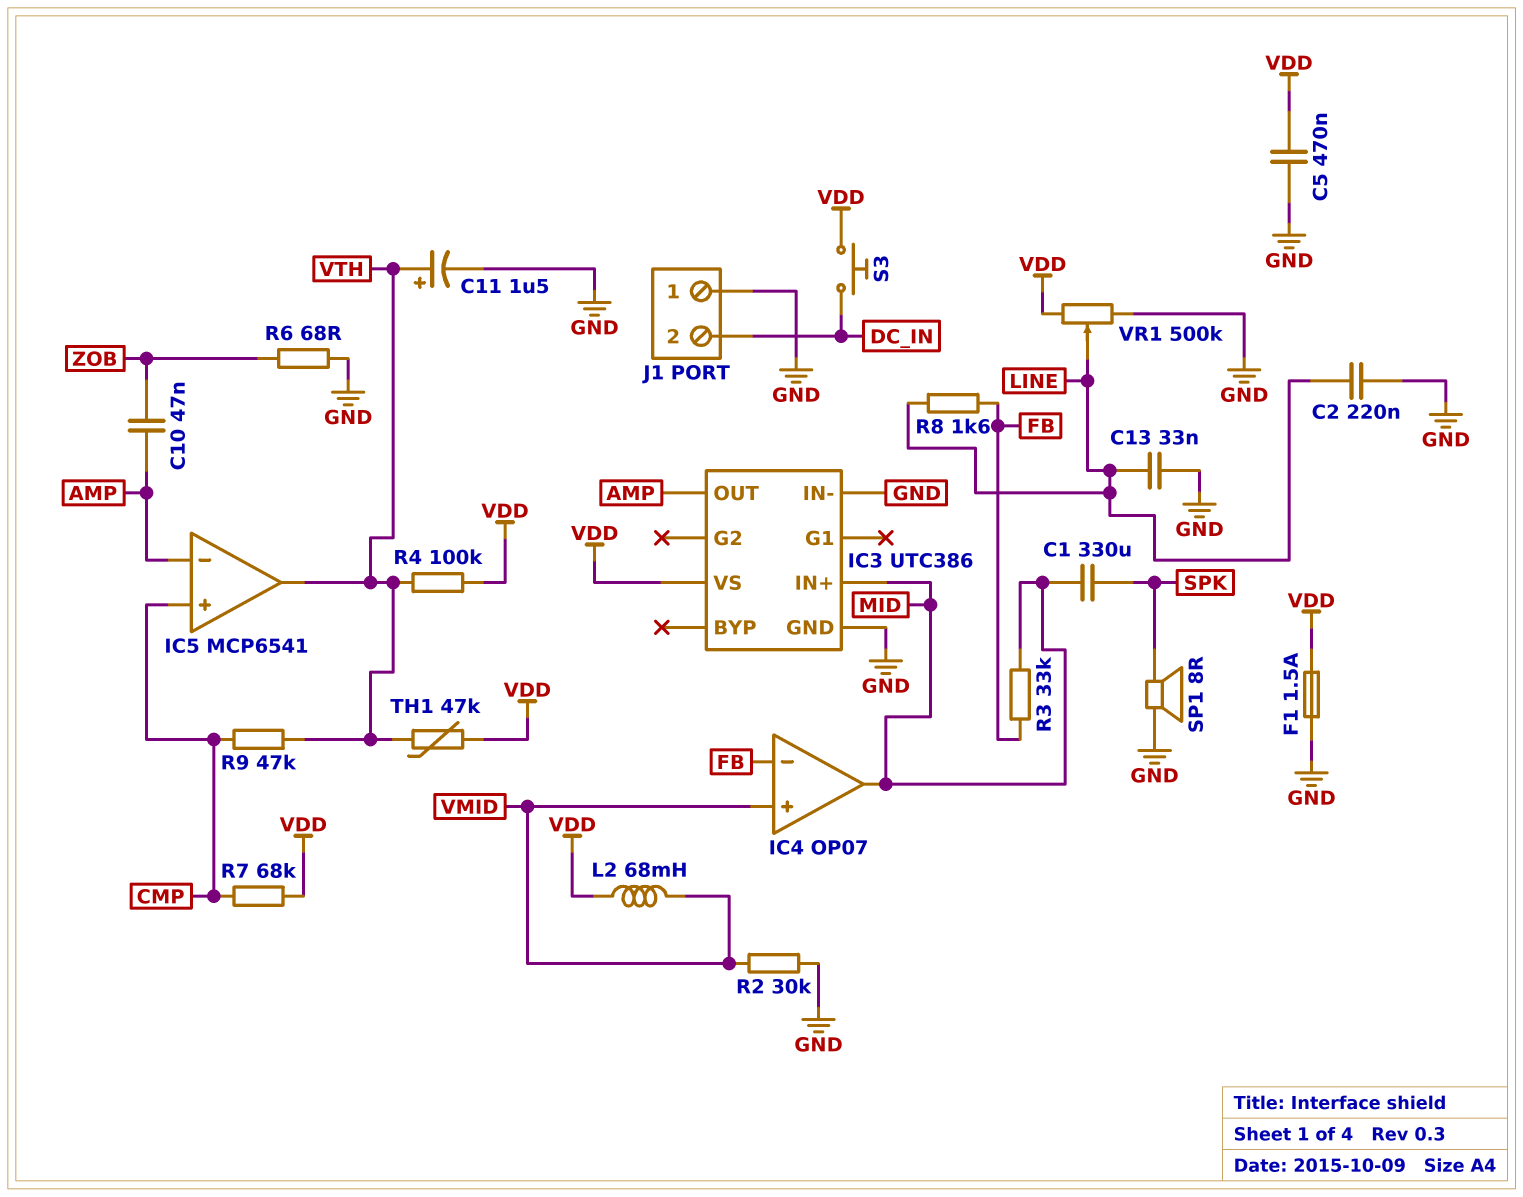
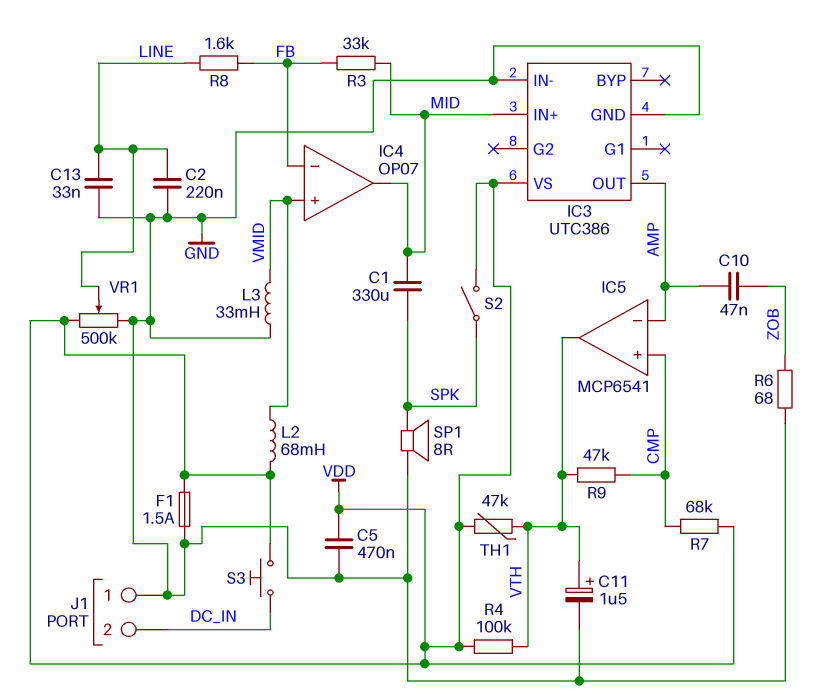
L3: none -> 33mH (GND, VMID)
R2: 30k (GND, VMID) -> none
S2: none -> switch (SPK, VDD)

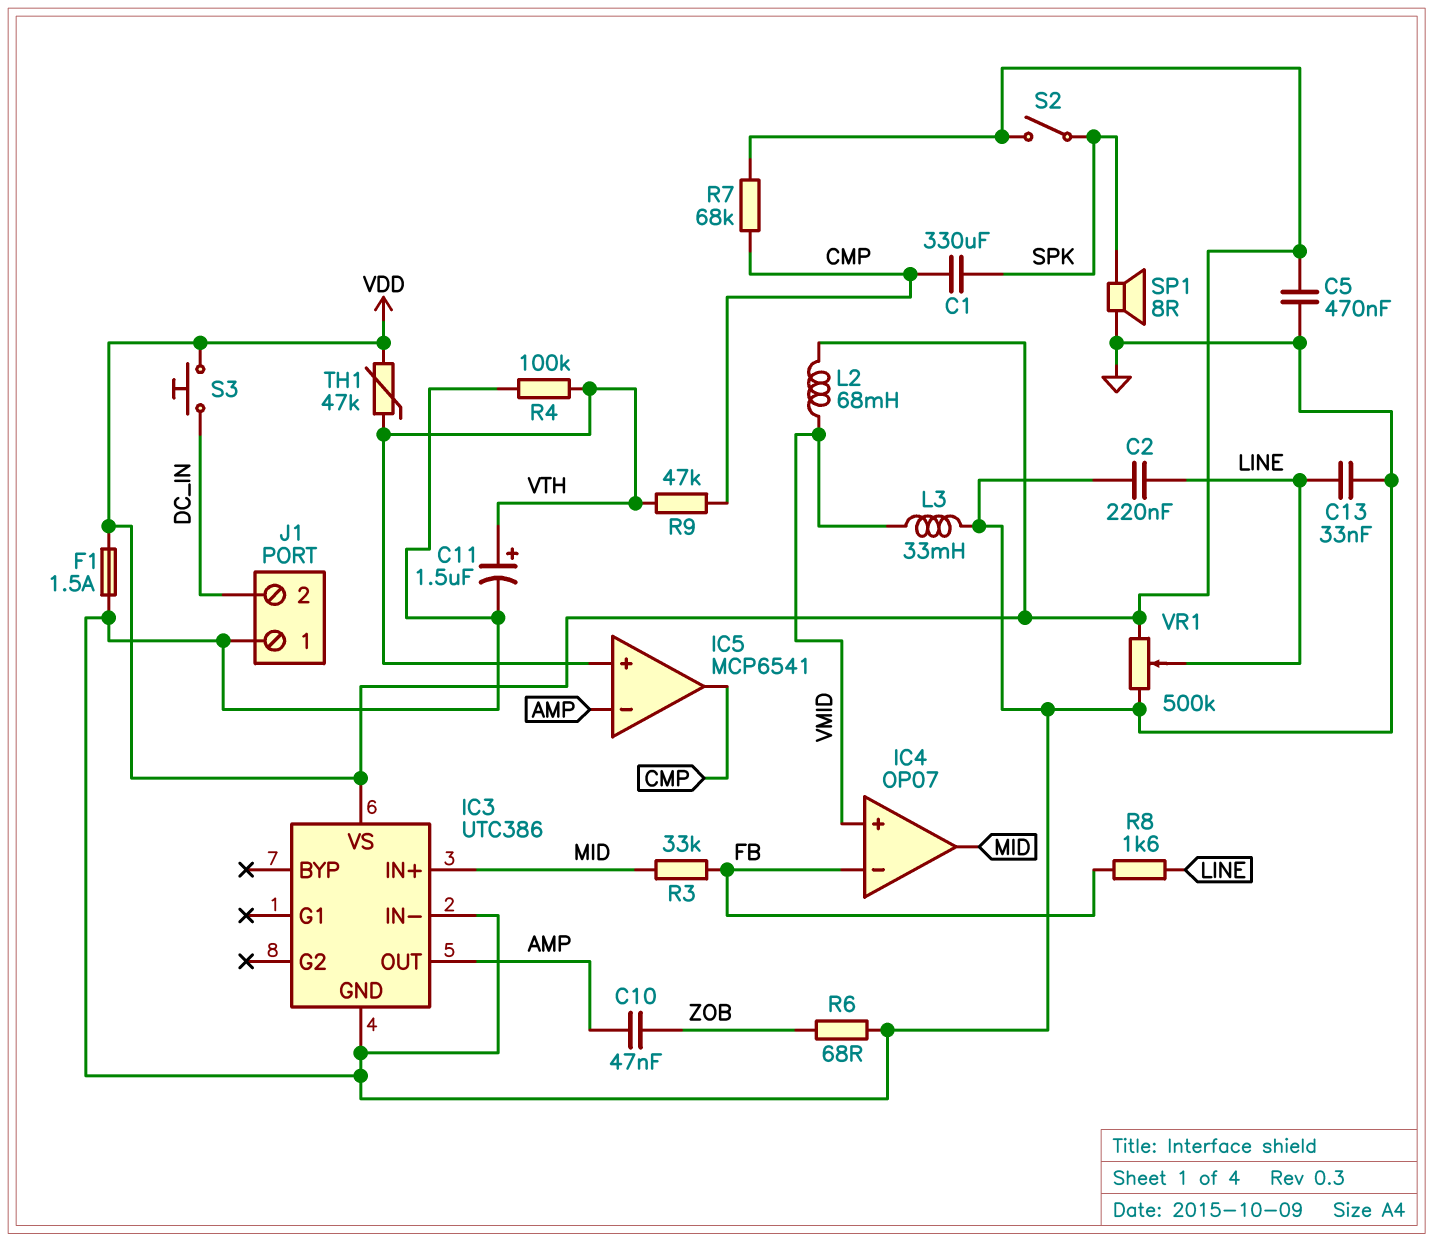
C1: 330uF (MID, SPK) -> 330uF (CMP, SPK)
IC5 pin in+: CMP -> VTH
IC5 pin out: VTH -> CMP
R4: 100k (VDD, VTH) -> 100k (GND, VTH)

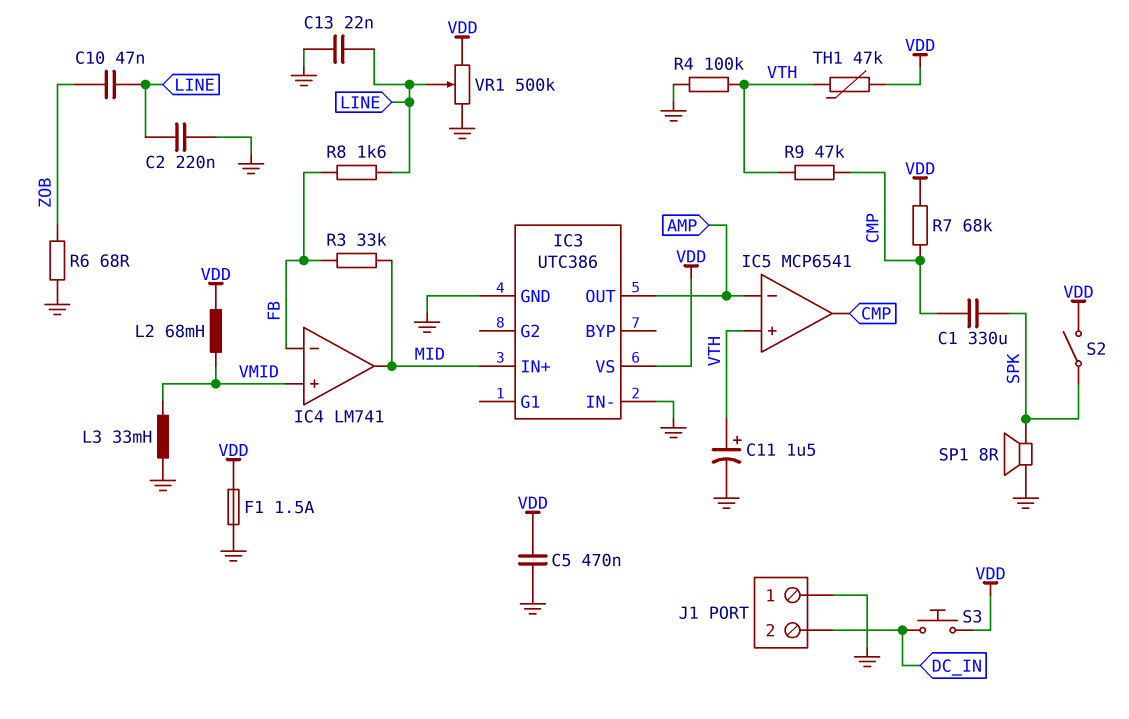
C10: 47nF (AMP, ZOB) -> 47nF (LINE, ZOB)
C13: 33nF (GND, LINE) -> 22nF (GND, LINE)
IC4: OP07 -> LM741

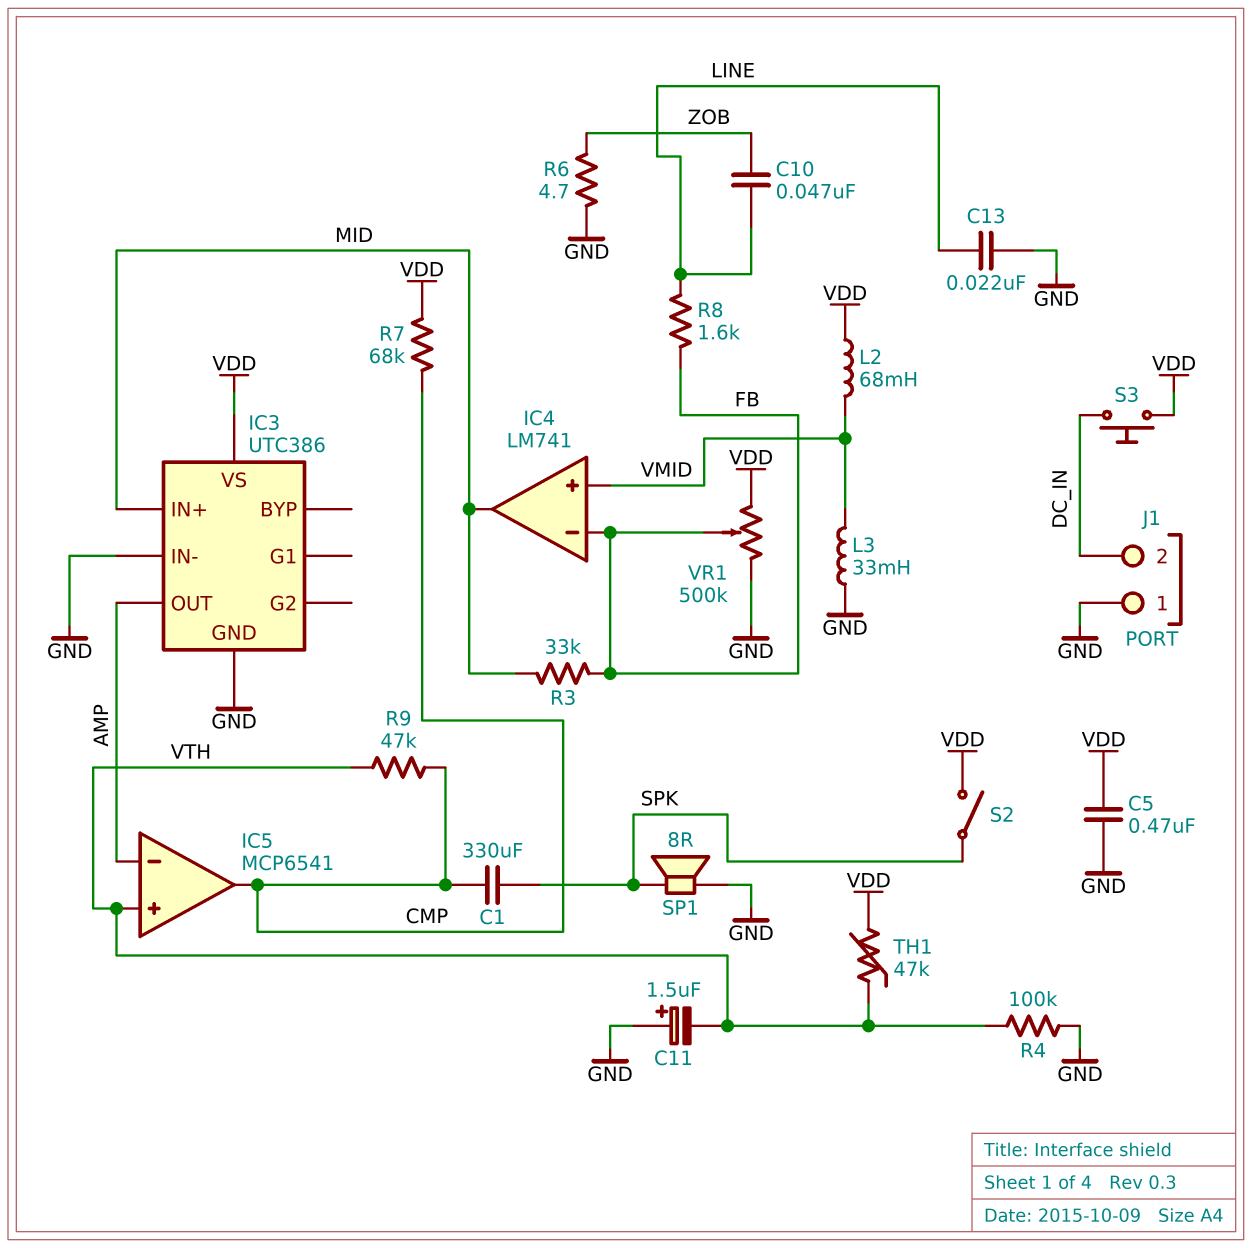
C2: 220nF (GND, LINE) -> none
C11: 1.5uF (plus VTH, minus GND) -> 1.5uF (plus GND, minus VTH)
F1: 1.5A (GND, VDD) -> none
R6: 68 (GND, ZOB) -> 4.7 (GND, ZOB)
VR1: 500k (GND, VDD, wiper LINE) -> 500k (GND, VDD, wiper FB)

